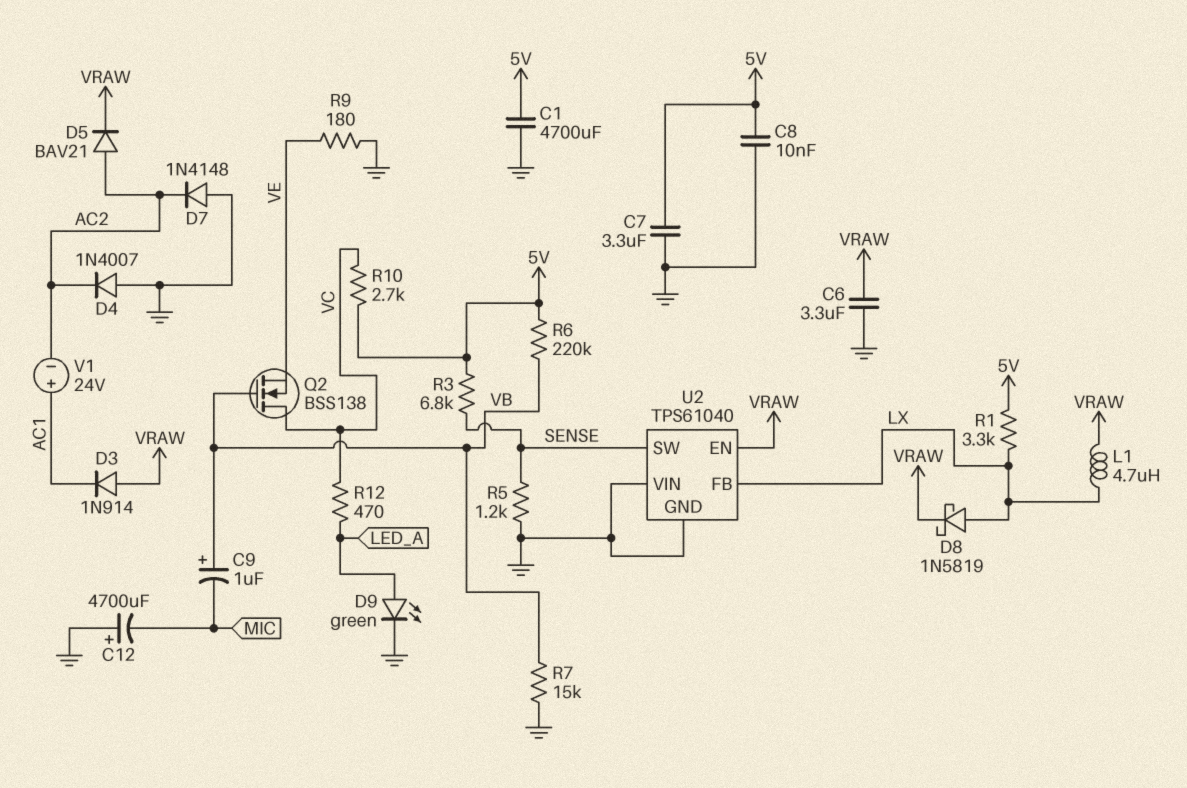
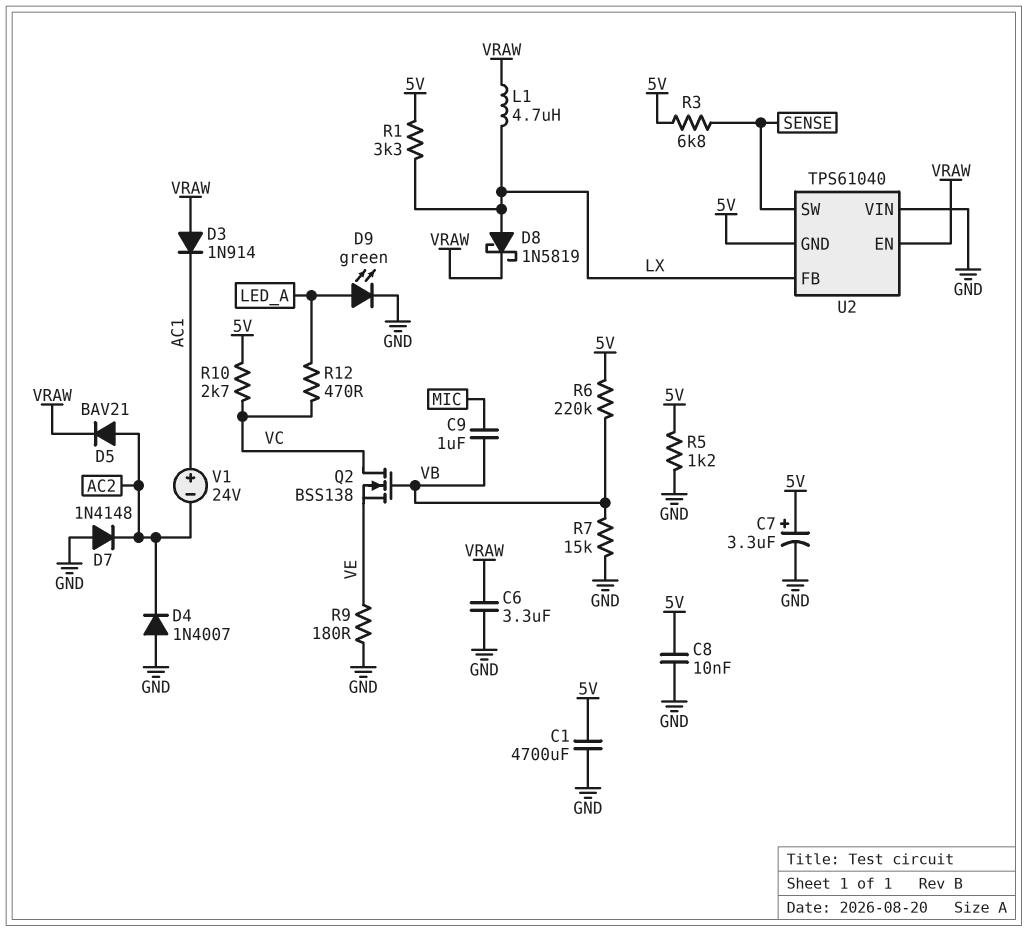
C7: 3.3uF (5V, GND) -> 3.3uF (plus 5V, minus GND)
C9: 1uF (plus VB, minus MIC) -> 1uF (MIC, VB)
C12: 4700uF (plus GND, minus MIC) -> none
R5: 1.2k (GND, SENSE) -> 1.2k (5V, GND)
U2 pin GND: GND -> 5V

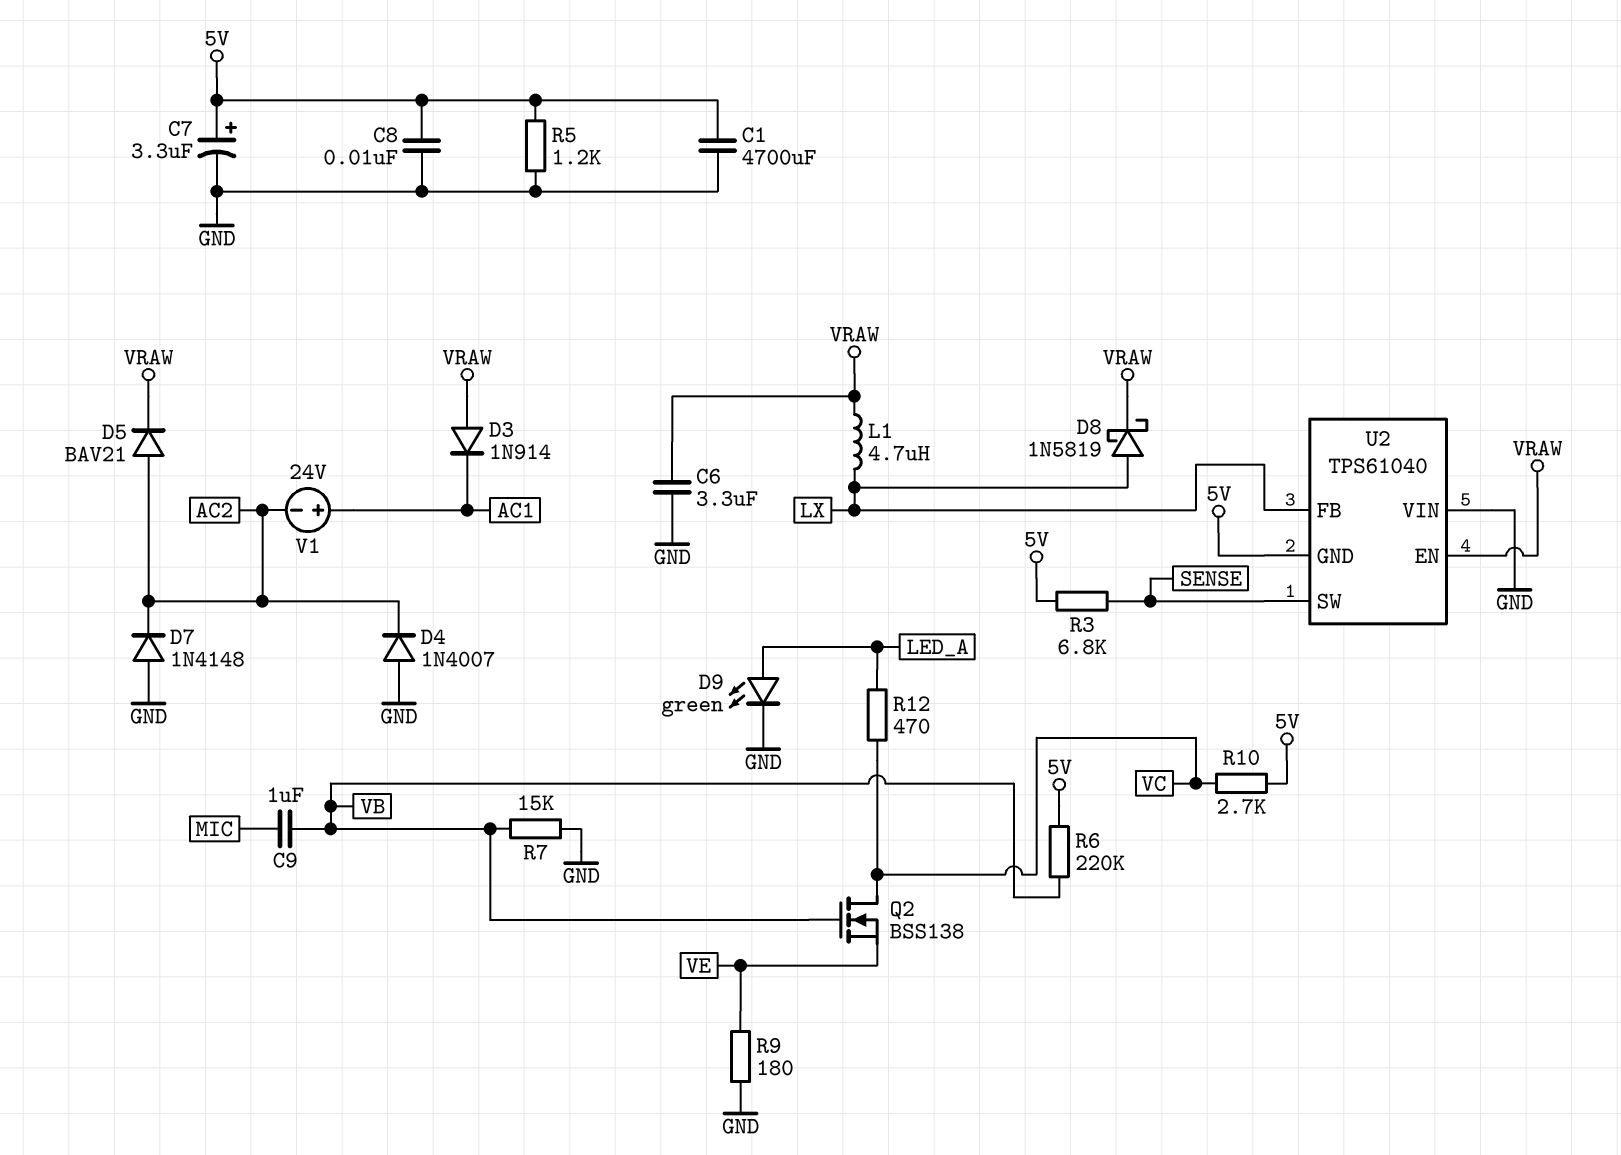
R1: 3.3k (5V, LX) -> none

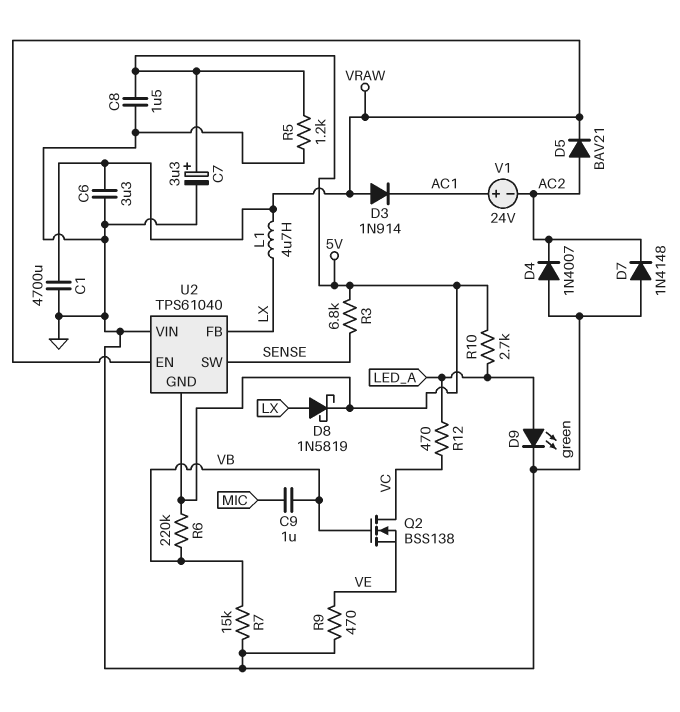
C1: 4700uF (5V, GND) -> 4700uF (GND, VRAW)
C8: 10nF (5V, GND) -> 1.5uF (5V, GND)
D8: schottky 1N5819 (A LX, K VRAW) -> schottky 1N5819 (A LX, K 5V)
R9: 180 (GND, VE) -> 470 (GND, VE)
R10: 2.7k (5V, VC) -> 2.7k (5V, LED_A)

